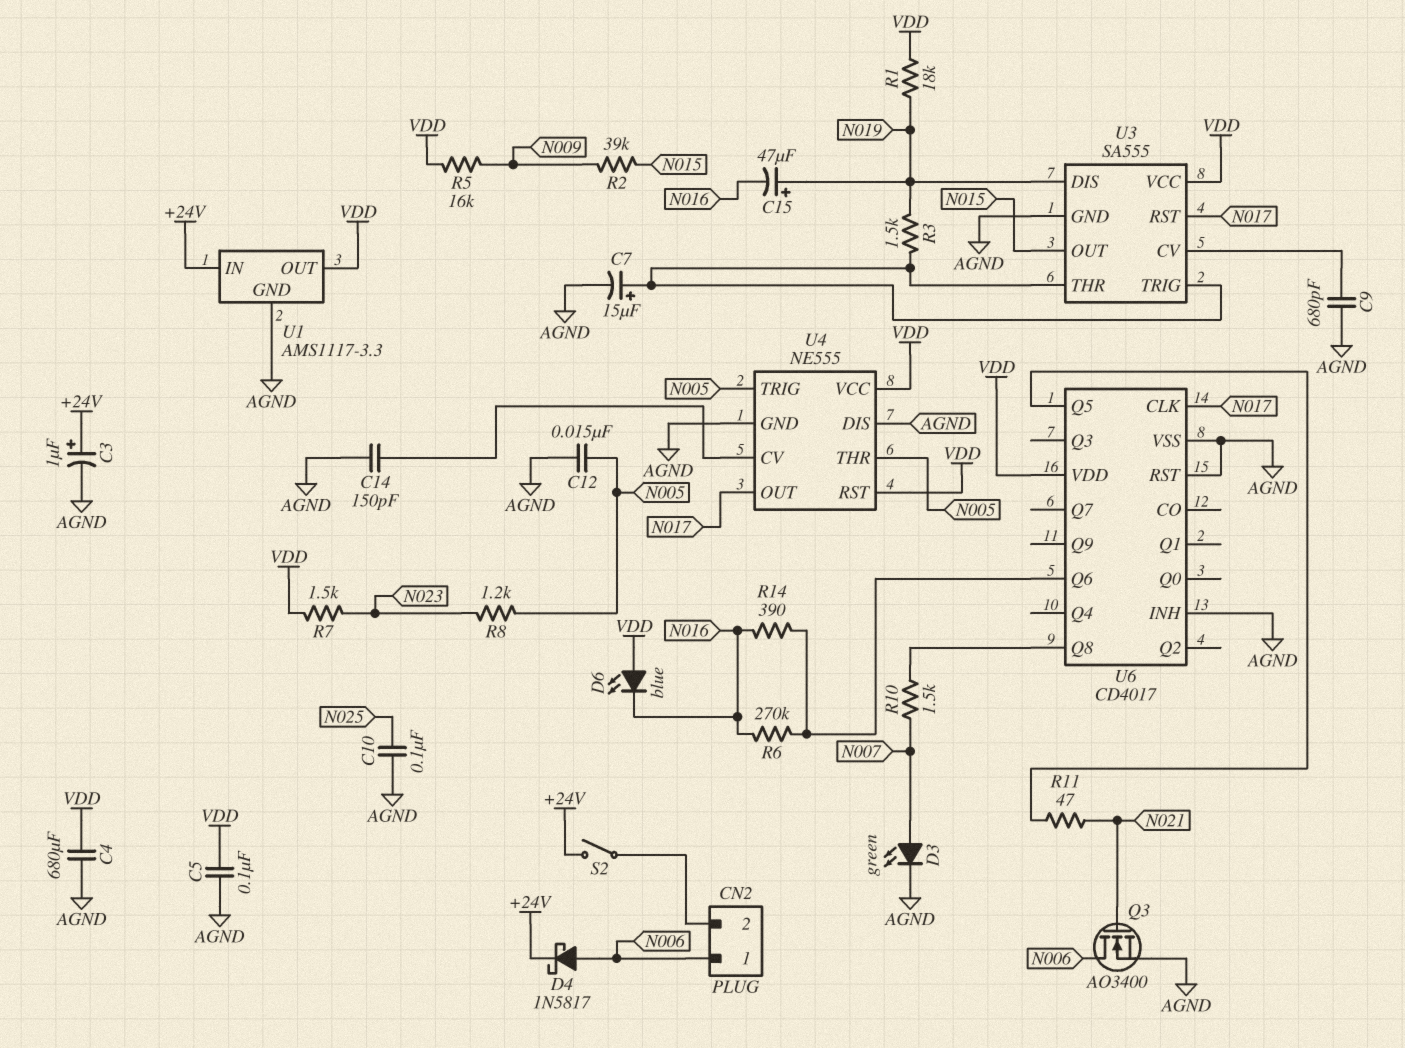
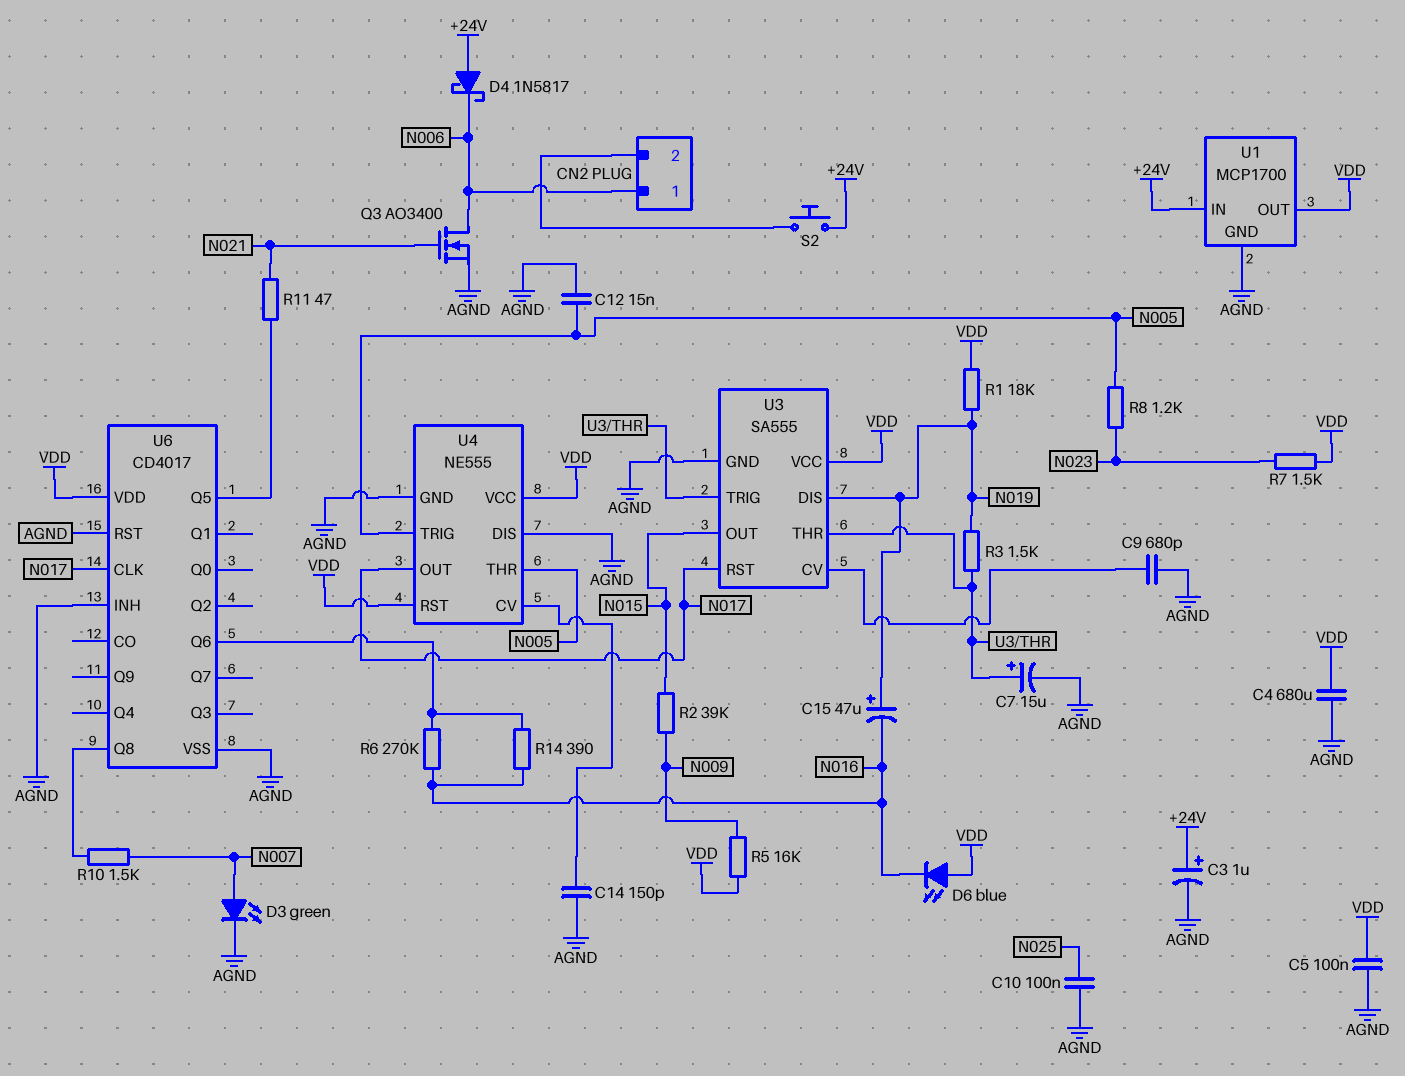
D4: schottky 1N5817 (A N006, K +24V) -> schottky 1N5817 (A +24V, K N006)
S2: switch (+24V, CN2/2) -> button (+24V, CN2/2)
U1: AMS1117-3.3 -> MCP1700

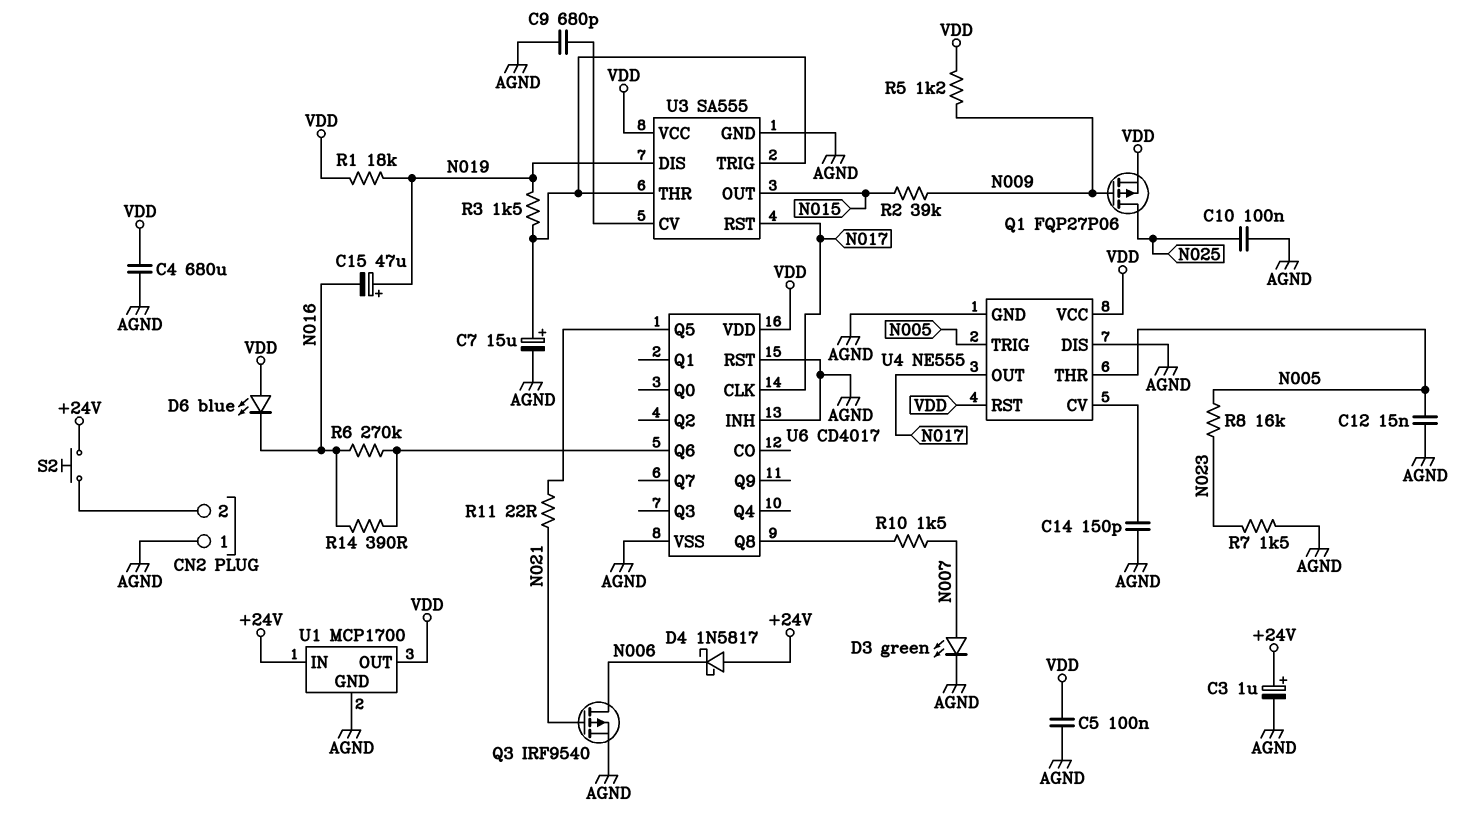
CN2 pin 1: N006 -> AGND
Q1: none -> PMOS FQP27P06 (G N009, D N025, S VDD)
Q3: NMOS AO3400 (G N021, D N006, S AGND) -> PMOS IRF9540 (G N021, D N006, S AGND)
R5: 16k (N009, VDD) -> 1.2k (N009, VDD)
R7: 1.5k (N023, VDD) -> 1.5k (AGND, N023)
R8: 1.2k (N005, N023) -> 16k (N005, N023)
R11: 47 (N021, U6/Q5) -> 22 (N021, U6/Q5)

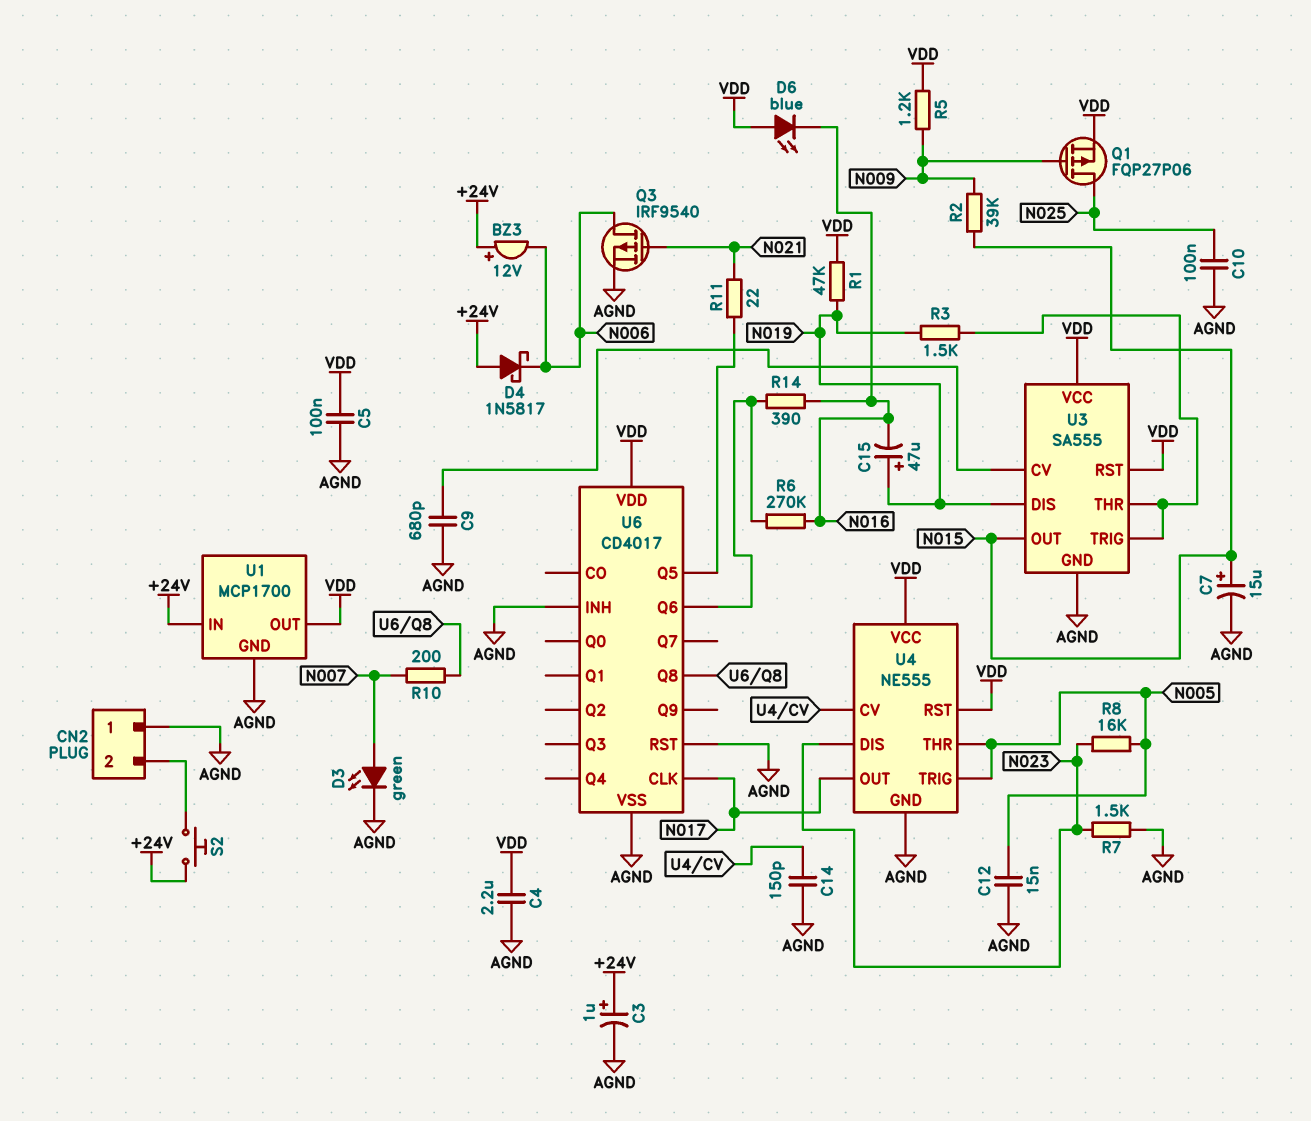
BZ3: none -> buzzer 12V (plus +24V, minus N006)
C4: 680uF (AGND, VDD) -> 2.2uF (AGND, VDD)
C7: 15uF (plus U3/THR, minus AGND) -> 15uF (plus N015, minus AGND)
R1: 18k (N019, VDD) -> 47k (N019, VDD)
R10: 1.5k (N007, U6/Q8) -> 200 (N007, U6/Q8)
U3 pin RST: N017 -> VDD
U4 pin DIS: AGND -> N023

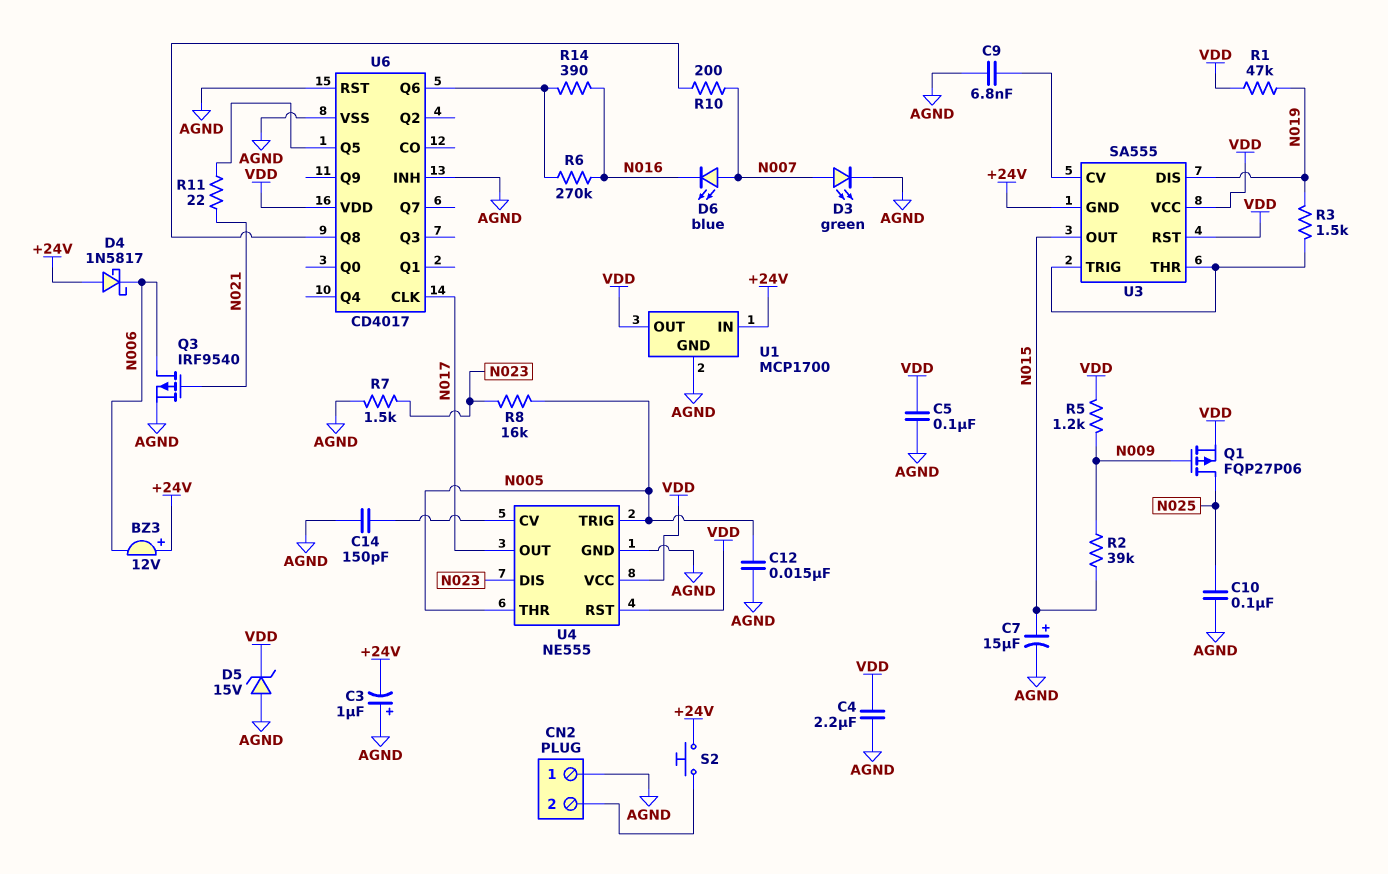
C3: 1uF (plus +24V, minus AGND) -> 1uF (plus AGND, minus +24V)
C9: 680pF (AGND, U3/CV) -> 6.8nF (AGND, U3/CV)
C15: 47uF (plus N019, minus N016) -> none
D5: none -> zener 15V (A AGND, K VDD)
D6: LED blue (A VDD, K N016) -> LED blue (A N007, K N016)
U3 pin GND: AGND -> +24V

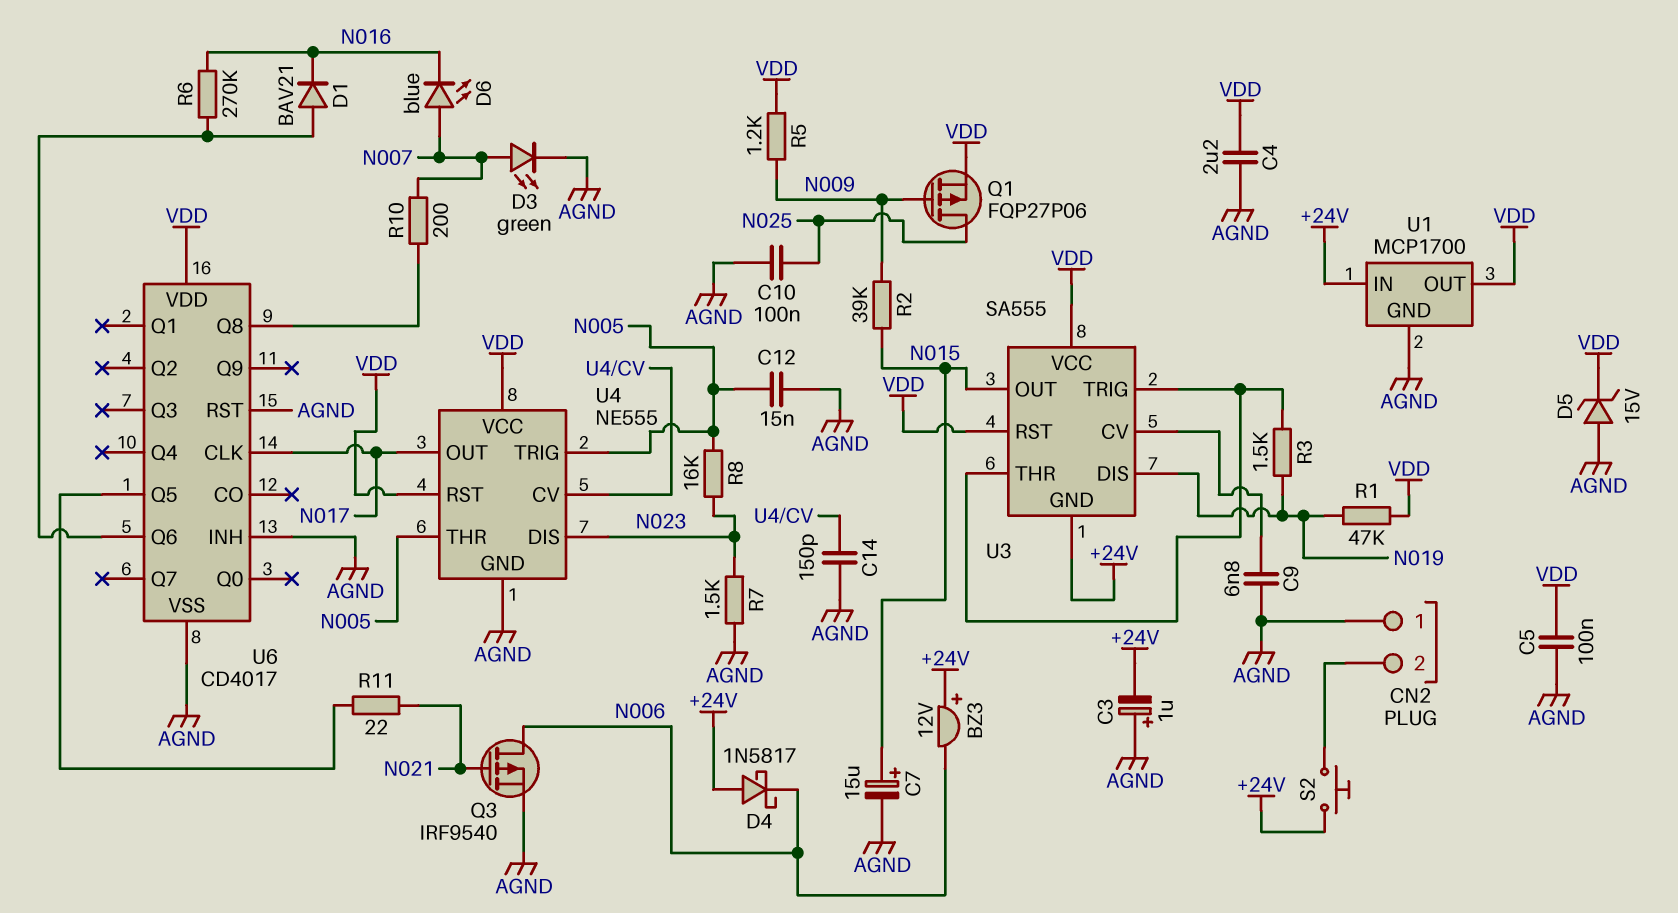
D1: none -> diode BAV21 (A U6/Q6, K N016)
R14: 390 (N016, U6/Q6) -> none

